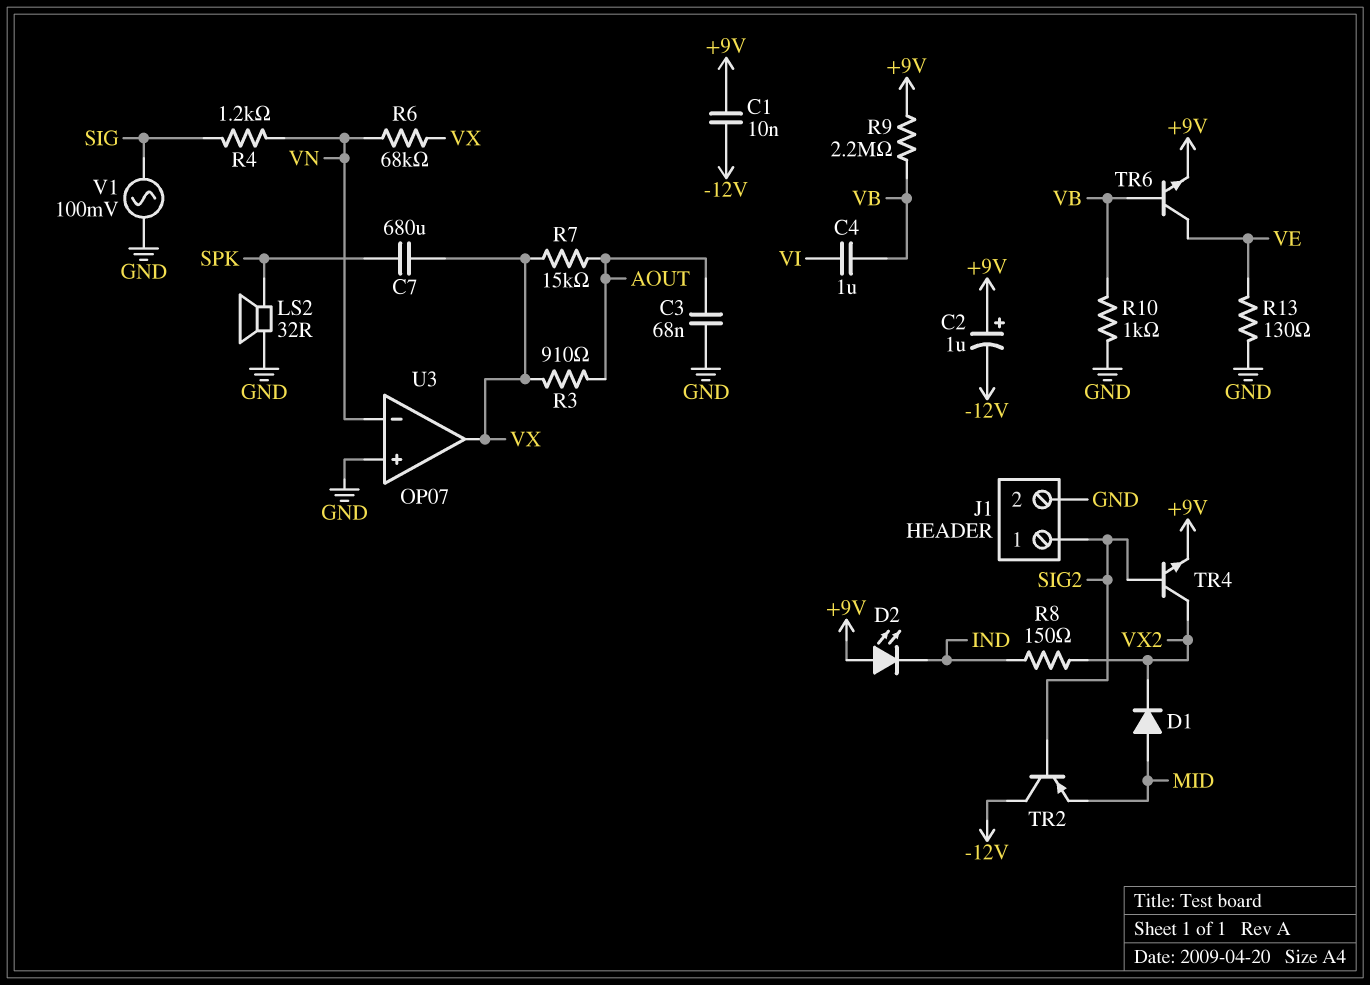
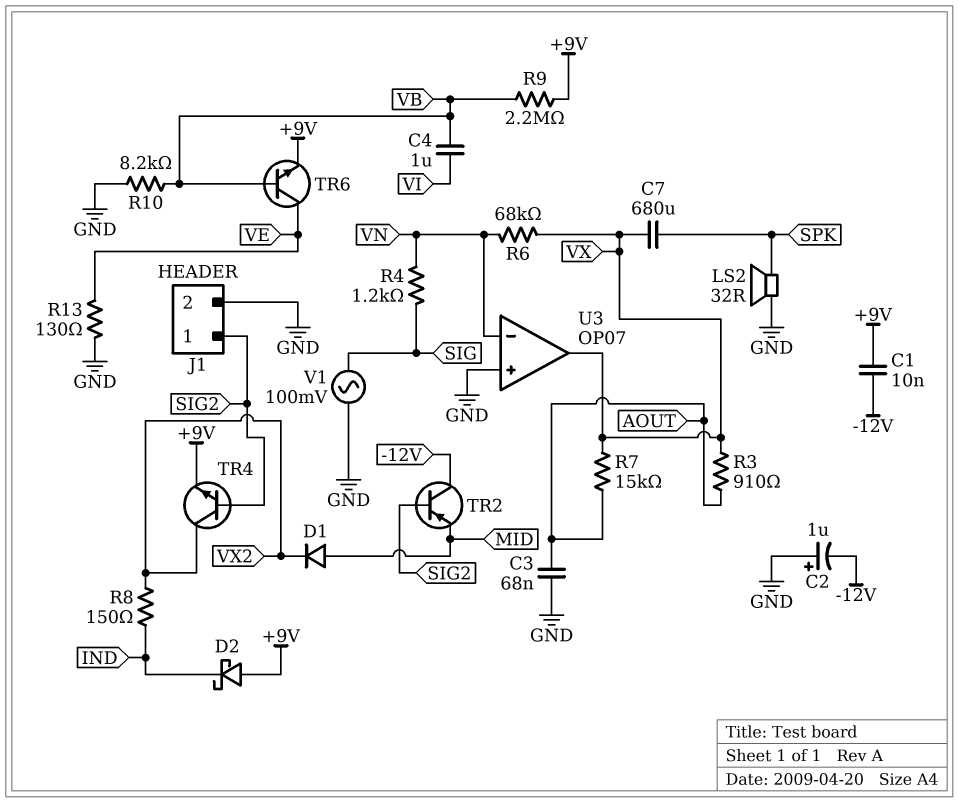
C2: 1uF (plus +9V, minus -12V) -> 1uF (plus GND, minus -12V)
D2: LED (A +9V, K IND) -> schottky (A +9V, K IND)
R10: 1k (GND, VB) -> 8.2k (GND, VB)

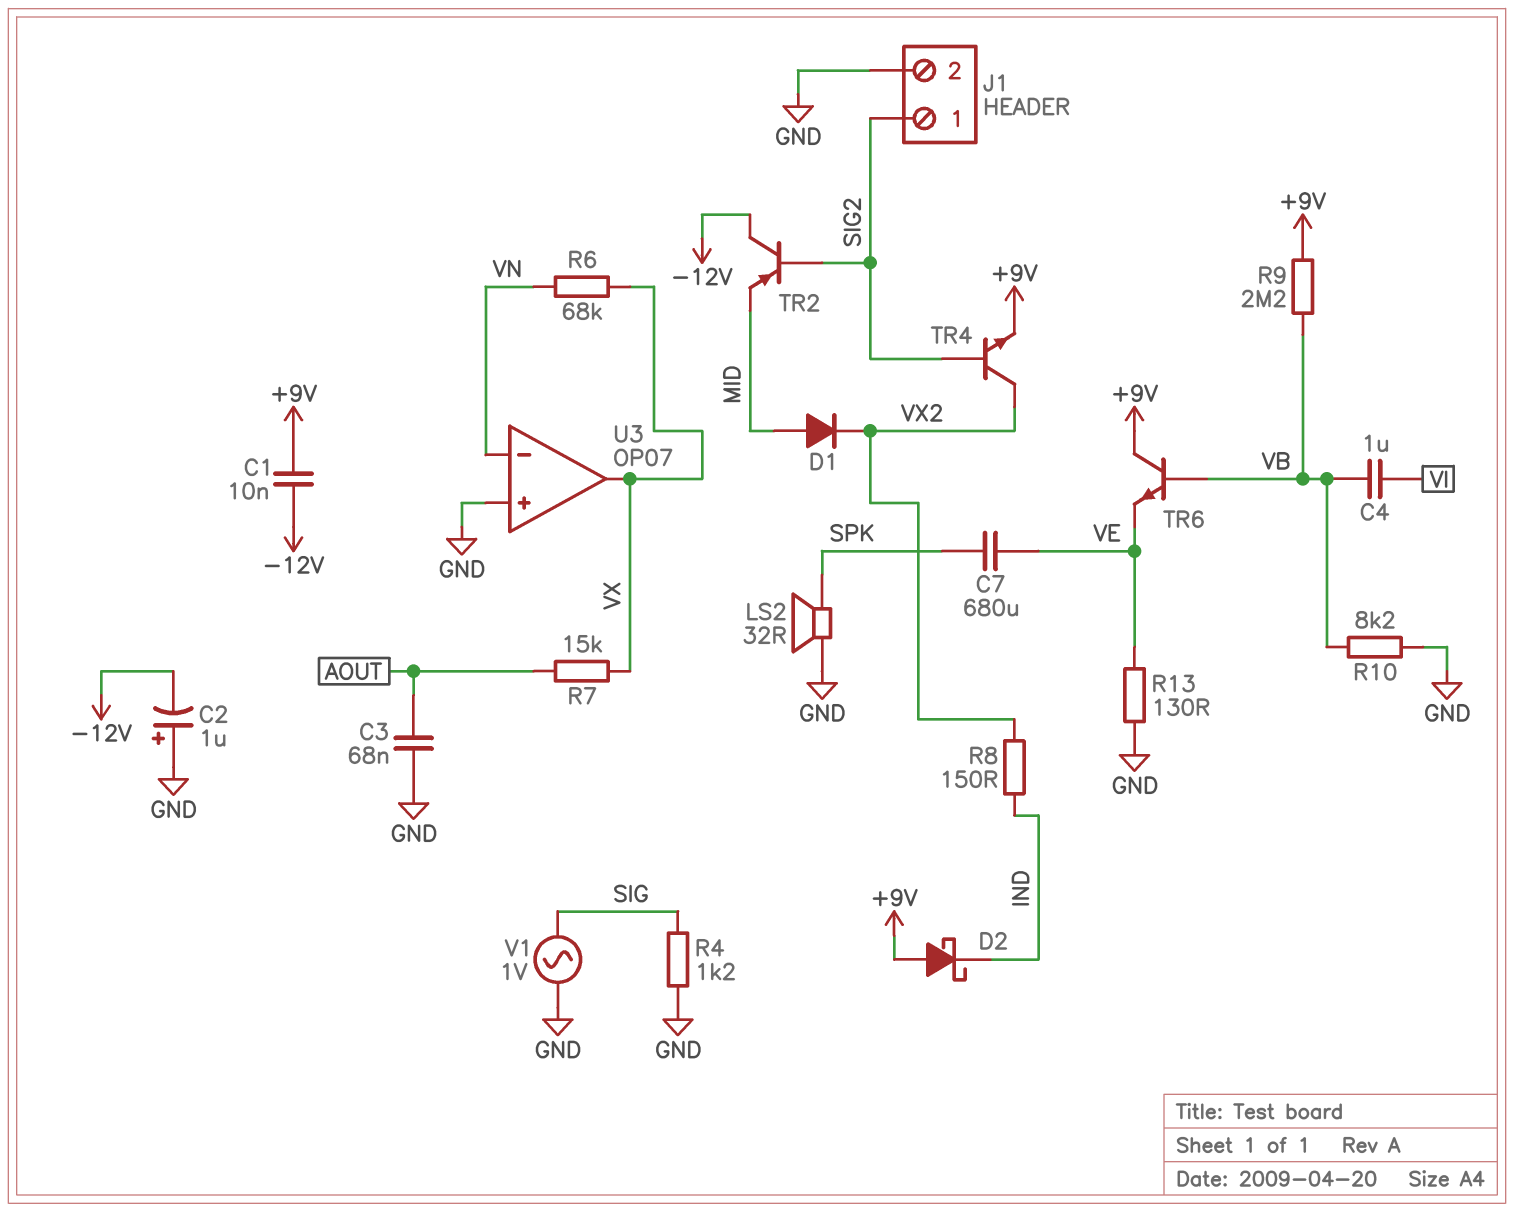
C7: 680uF (SPK, VX) -> 680uF (SPK, VE)
R3: 910 (AOUT, VX) -> none
R4: 1.2k (SIG, VN) -> 1.2k (GND, SIG)
TR6: NPN (B VB, C VE, E +9V) -> NPN (B VB, C +9V, E VE)
V1: AC 100mV (GND, SIG) -> AC 1V (GND, SIG)

